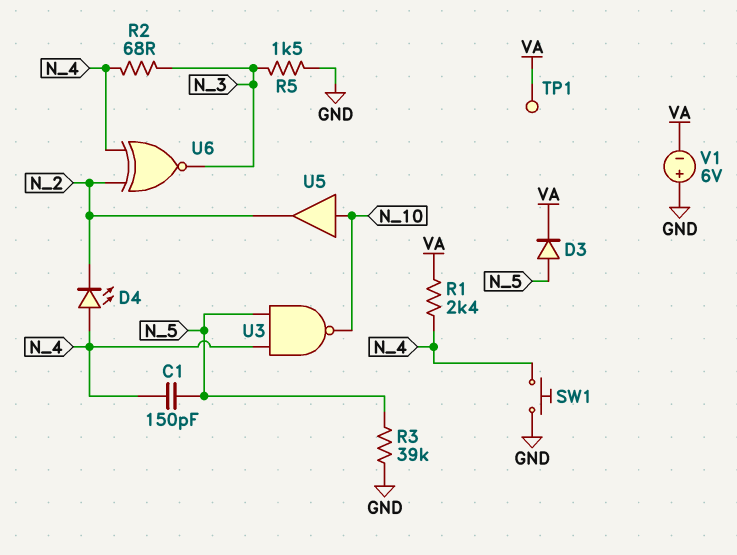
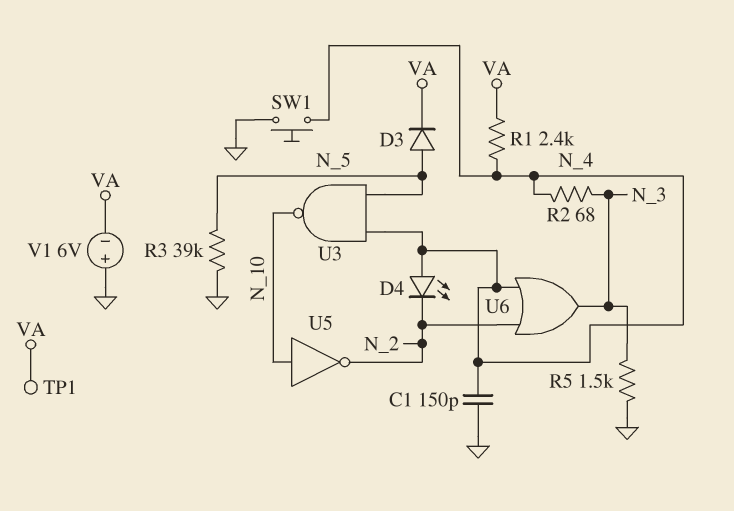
C1: 150pF (N_4, N_5) -> 150pF (GND, N_4)
U5: buffer (in N_10, out N_2) -> NOT (in N_10, out N_2)
U6: XNOR (in N_2, in N_4, out N_3) -> OR (in N_2, in N_4, out N_3)

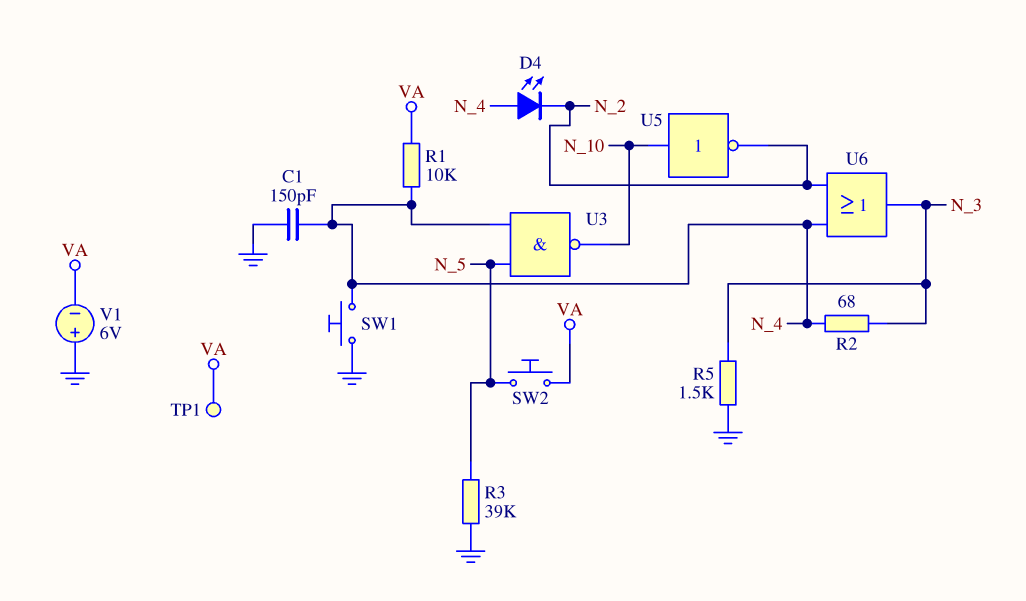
D3: diode (A N_5, K VA) -> none
R1: 2.4k (N_4, VA) -> 10k (N_4, VA)
SW2: none -> button (N_5, VA)

